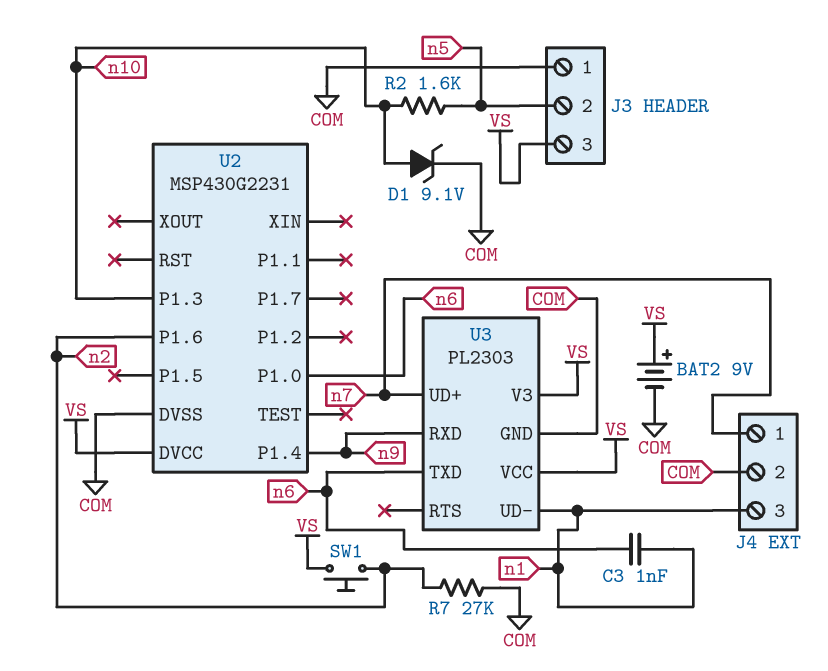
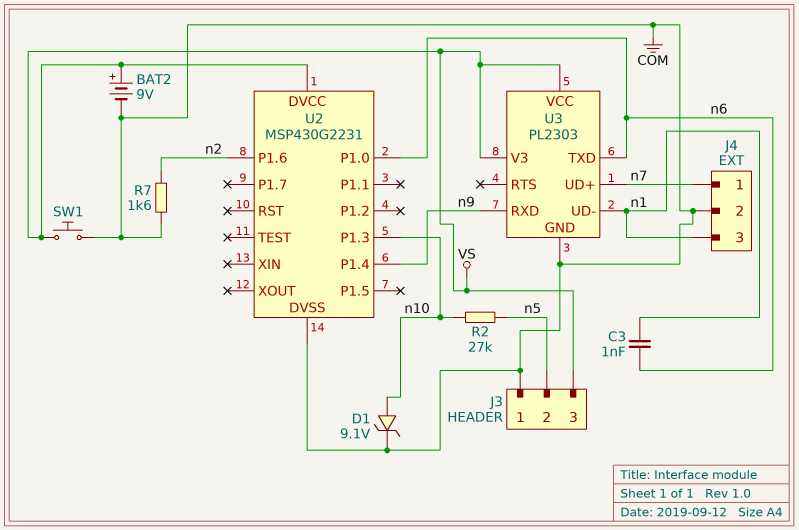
R2: 1.6k (n5, n10) -> 27k (n5, n10)
R7: 27k (COM, n2) -> 1.6k (COM, n2)
SW1: button (VS, n2) -> button (COM, VS)

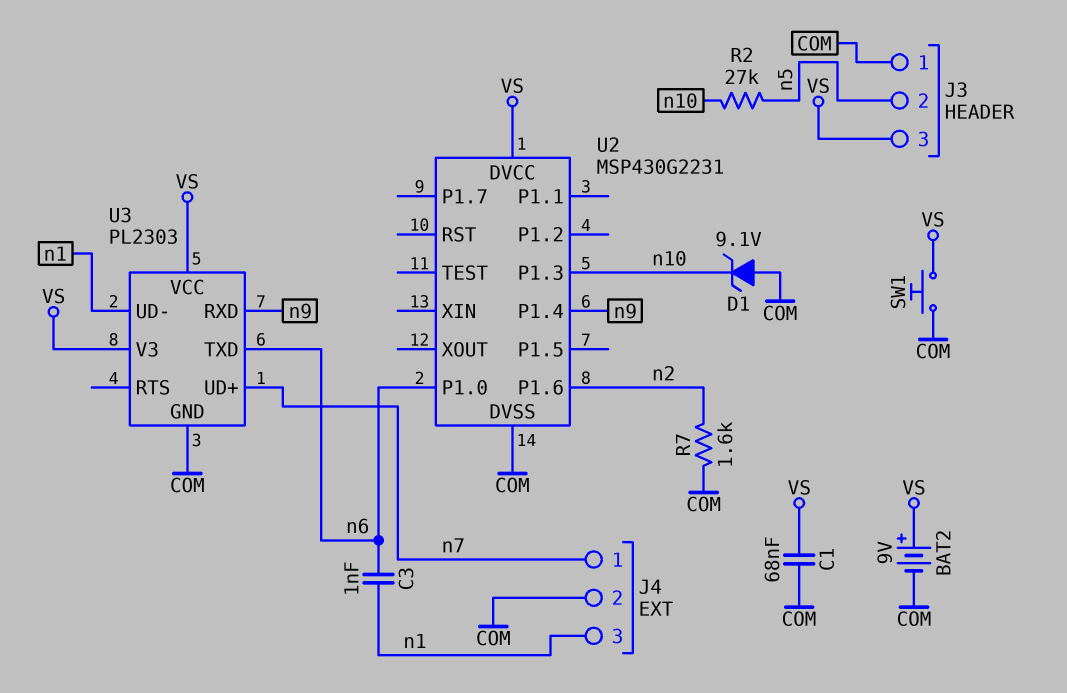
C1: none -> 68nF (COM, VS)
D1: zener 9.1V (A n10, K COM) -> zener 9.1V (A COM, K n10)

